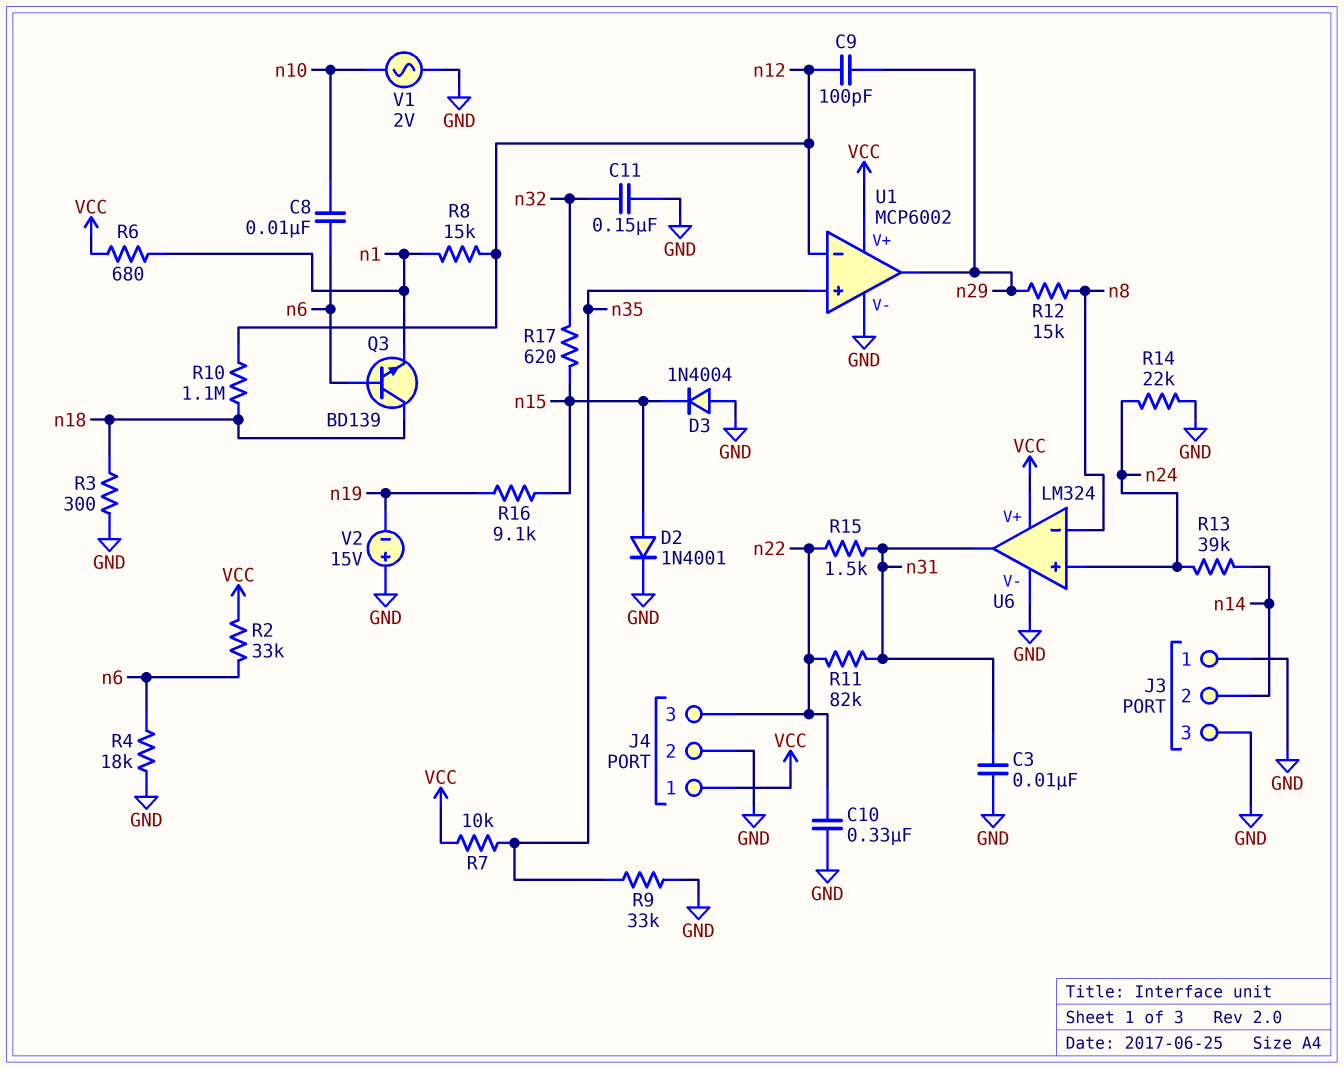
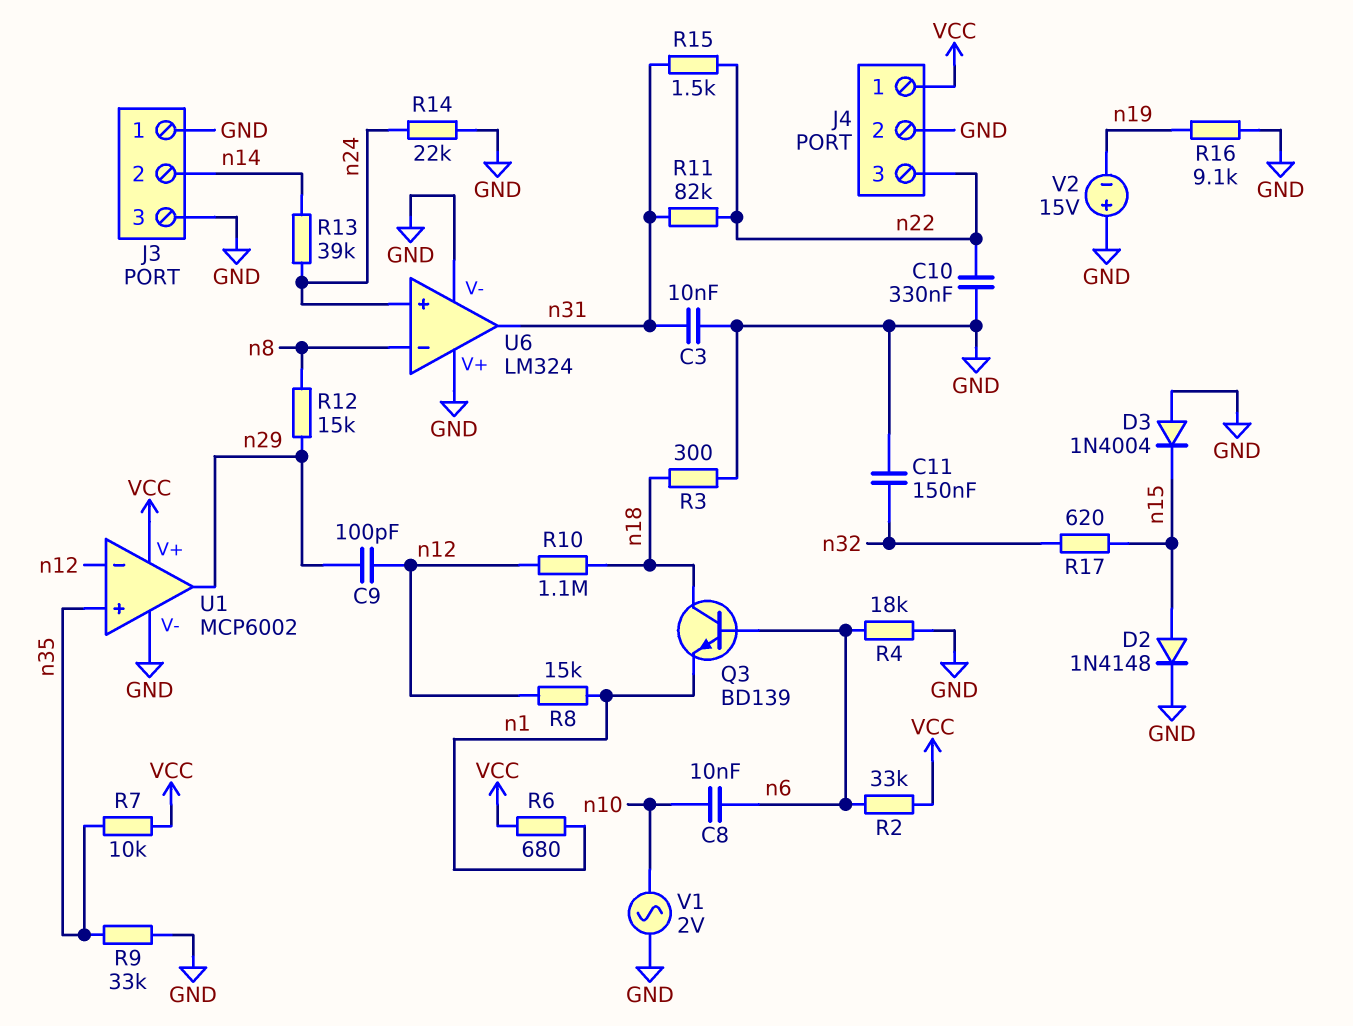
D2: diode 1N4001 (A n15, K GND) -> diode 1N4148 (A n15, K GND)
R16: 9.1k (n15, n19) -> 9.1k (GND, n19)
U6 pin V+: VCC -> GND

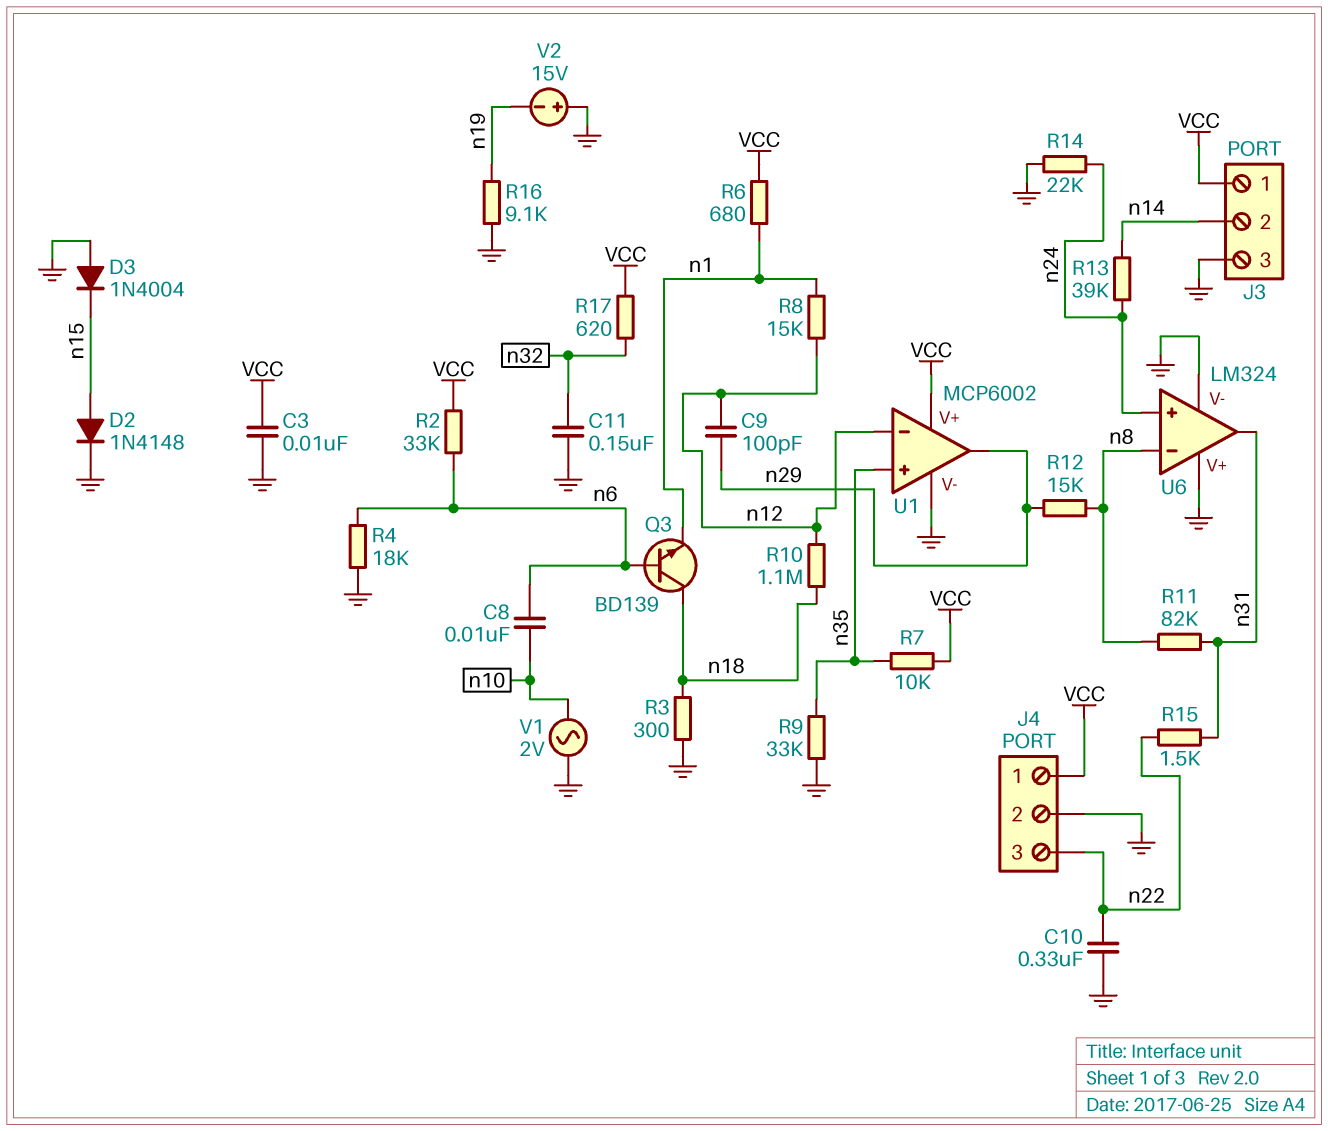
C3: 10nF (GND, n31) -> 10nF (GND, VCC)
J3 pin 1: GND -> VCC
R11: 82k (n22, n31) -> 82k (n8, n31)
R17: 620 (n15, n32) -> 620 (VCC, n32)

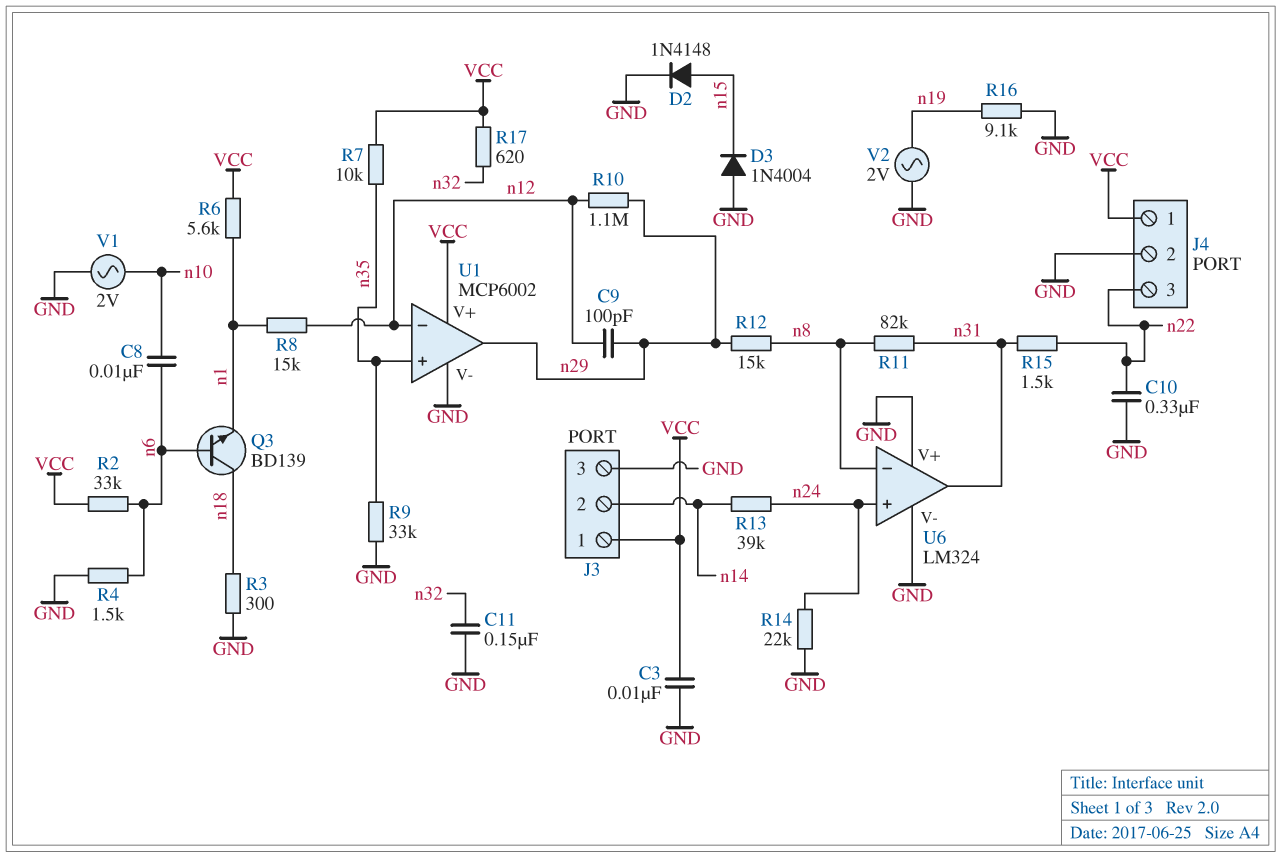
R4: 18k (GND, n6) -> 1.5k (GND, n6)
R6: 680 (VCC, n1) -> 5.6k (VCC, n1)
R10: 1.1M (n12, n18) -> 1.1M (n12, n29)
V2: 15V (plus GND, minus n19) -> AC 2V (GND, n19)

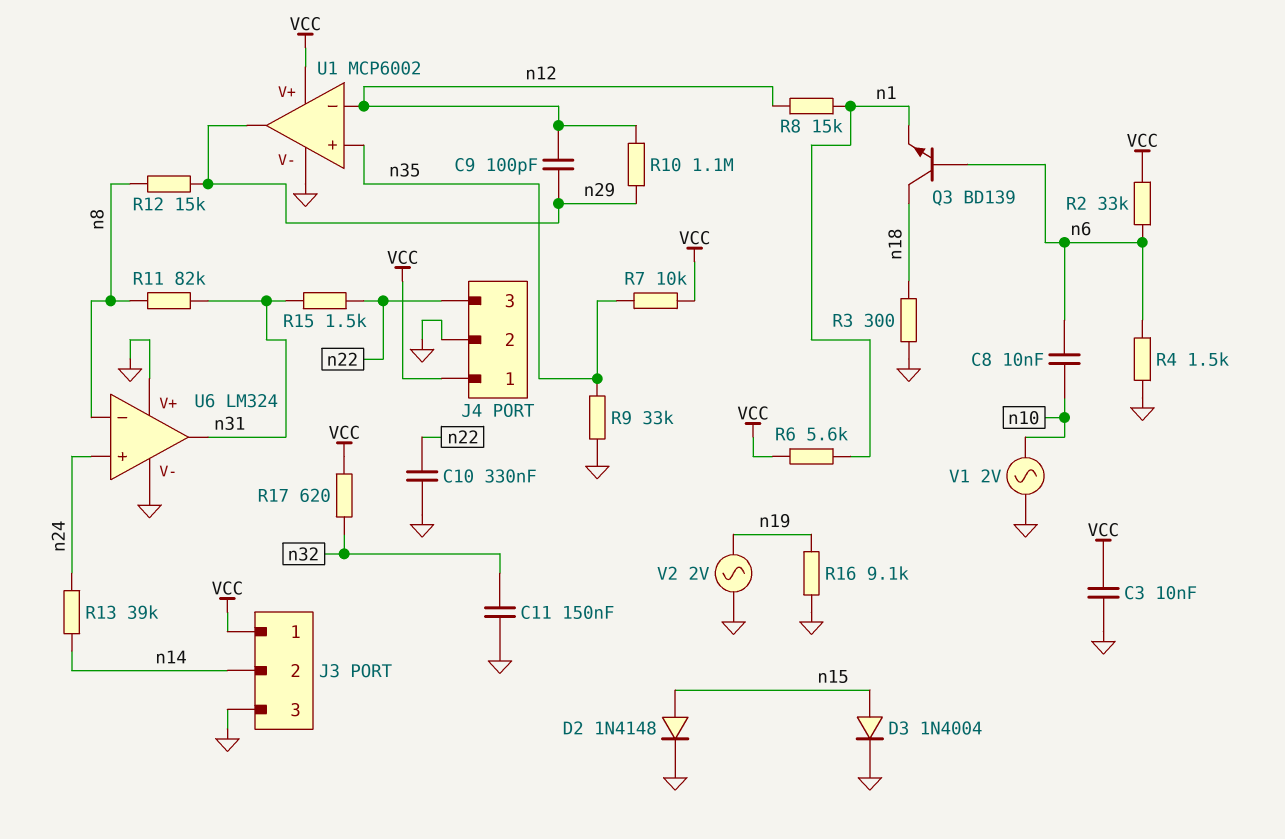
D3: diode 1N4004 (A GND, K n15) -> diode 1N4004 (A n15, K GND)
R14: 22k (GND, n24) -> none

